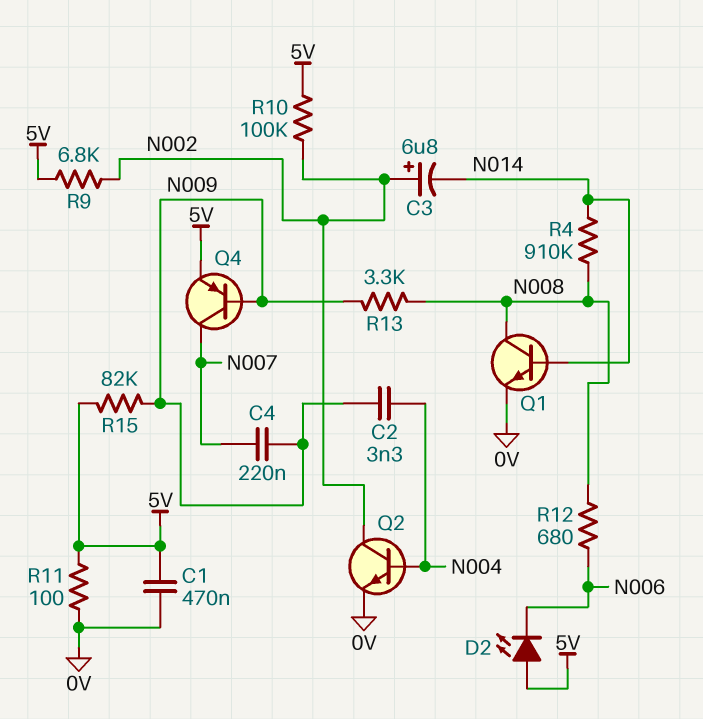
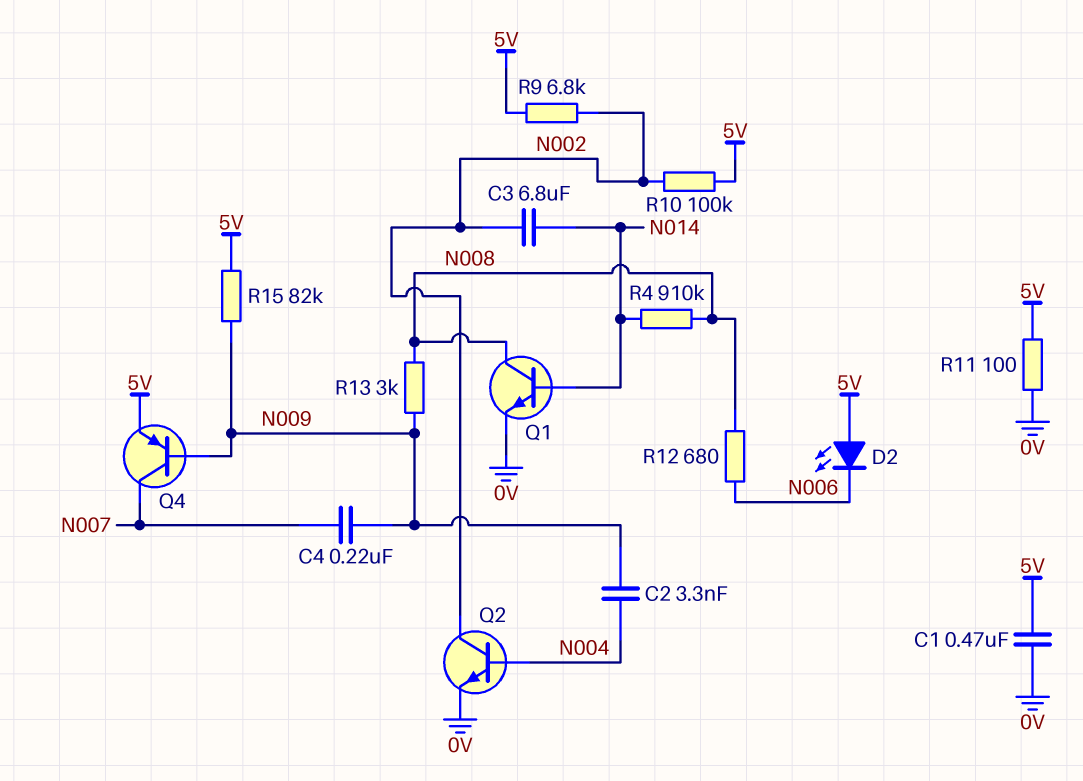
C3: 6.8uF (plus N002, minus N014) -> 6.8uF (N002, N014)
R13: 3.3k (N008, N009) -> 3k (N008, N009)

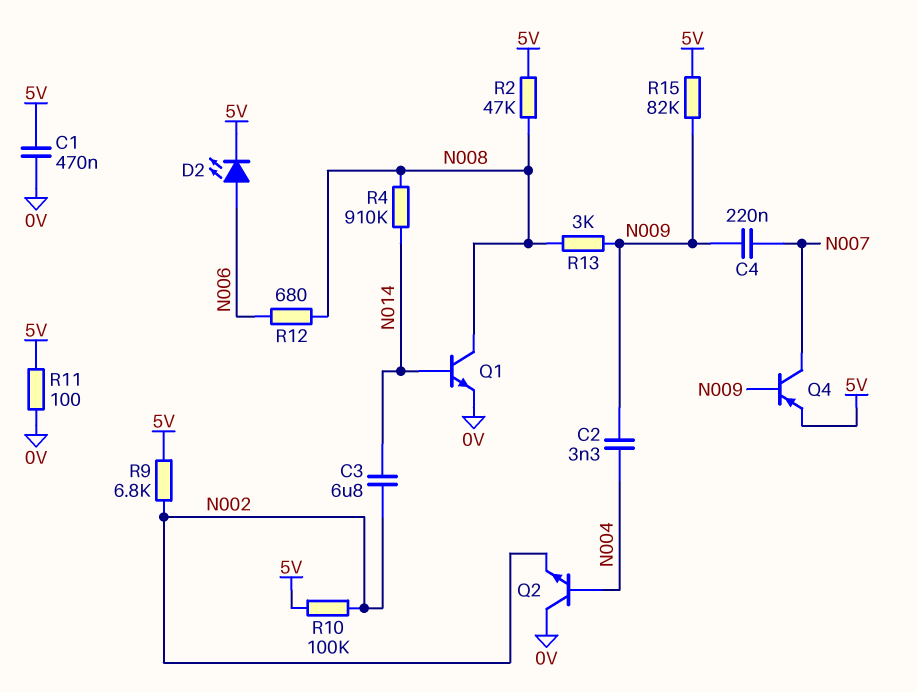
D2: LED (A 5V, K N006) -> LED (A N006, K 5V)
Q2: NPN (B N004, C N002, E 0V) -> NPN (B N004, C 0V, E N002)
R2: none -> 47k (5V, N008)

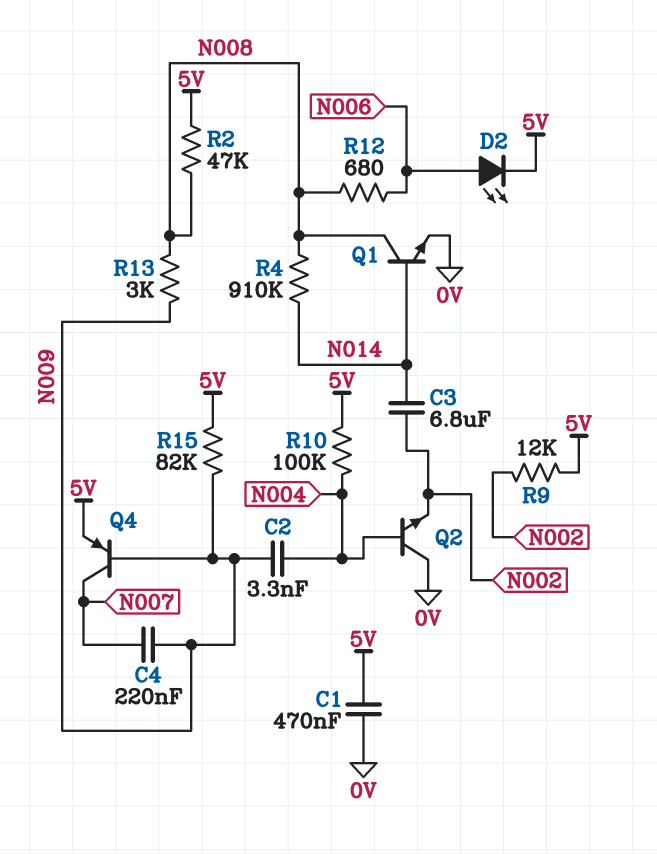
R9: 6.8k (5V, N002) -> 12k (5V, N002)
R10: 100k (5V, N002) -> 100k (5V, N004)
R11: 100 (0V, 5V) -> none

